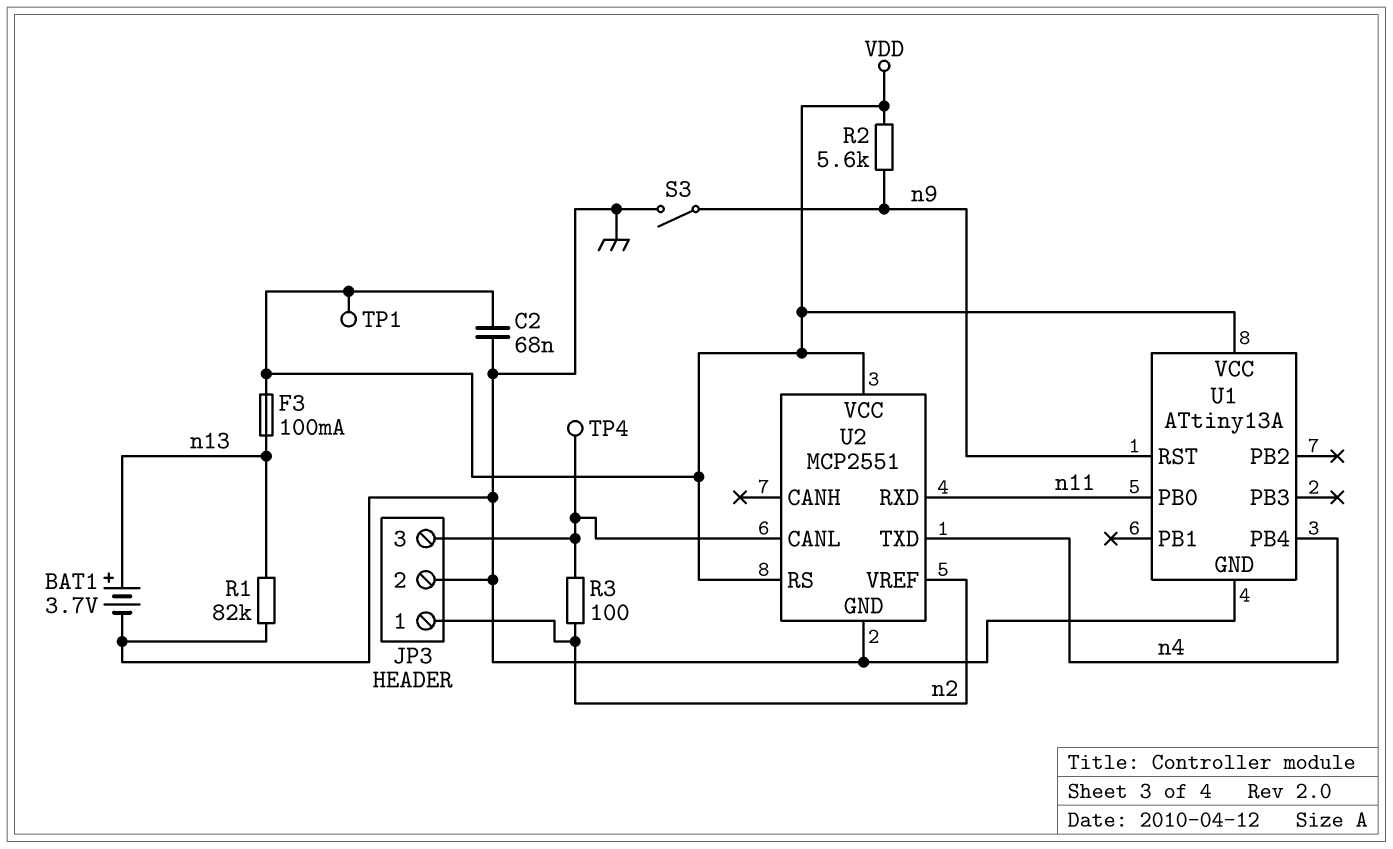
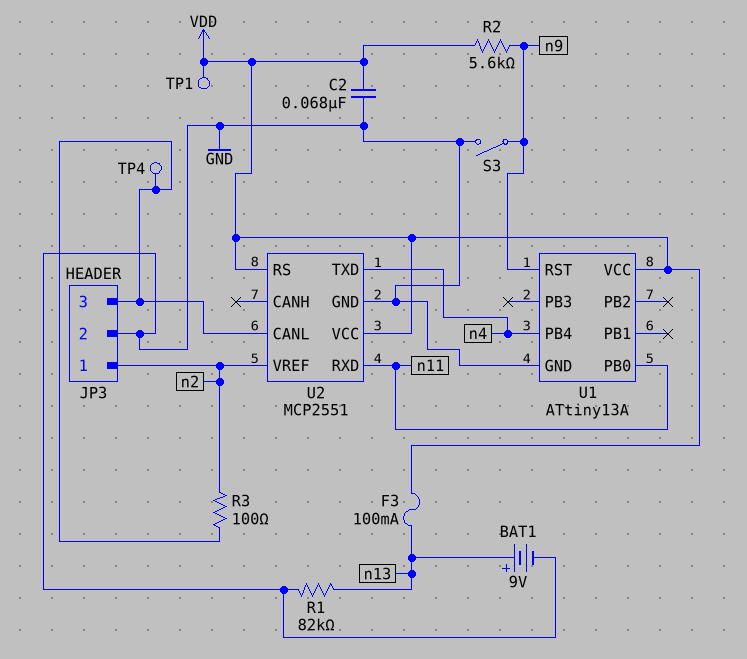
BAT1: 3.7V (plus n13, minus GND) -> 9V (plus n13, minus GND)

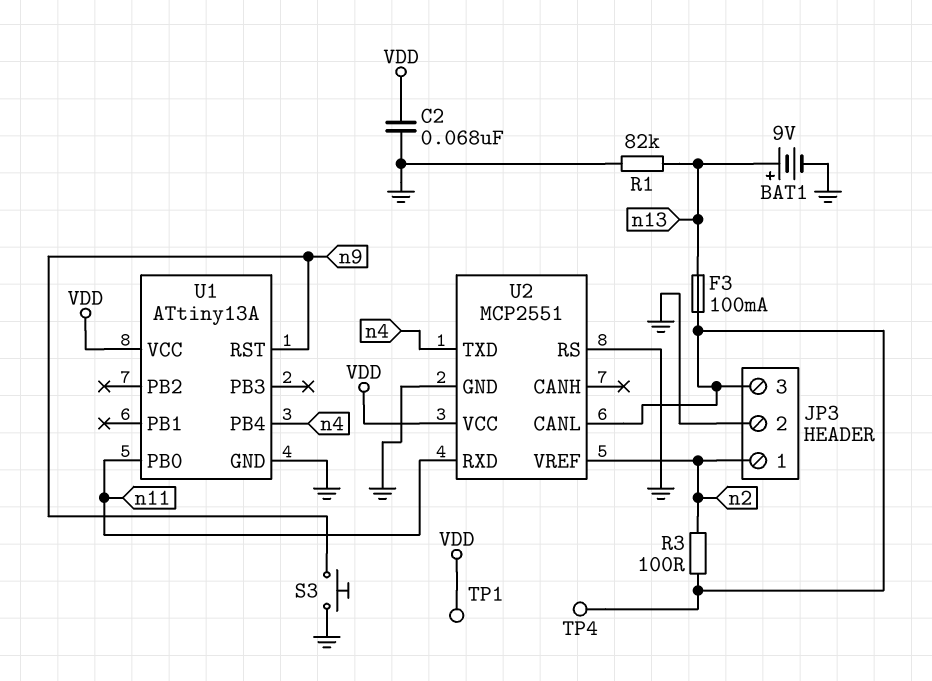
F3: 100mA (VDD, n13) -> 100mA (JP3/3, n13)
R2: 5.6k (VDD, n9) -> none
S3: switch (GND, n9) -> button (GND, n9)
U2 pin RS: VDD -> GND

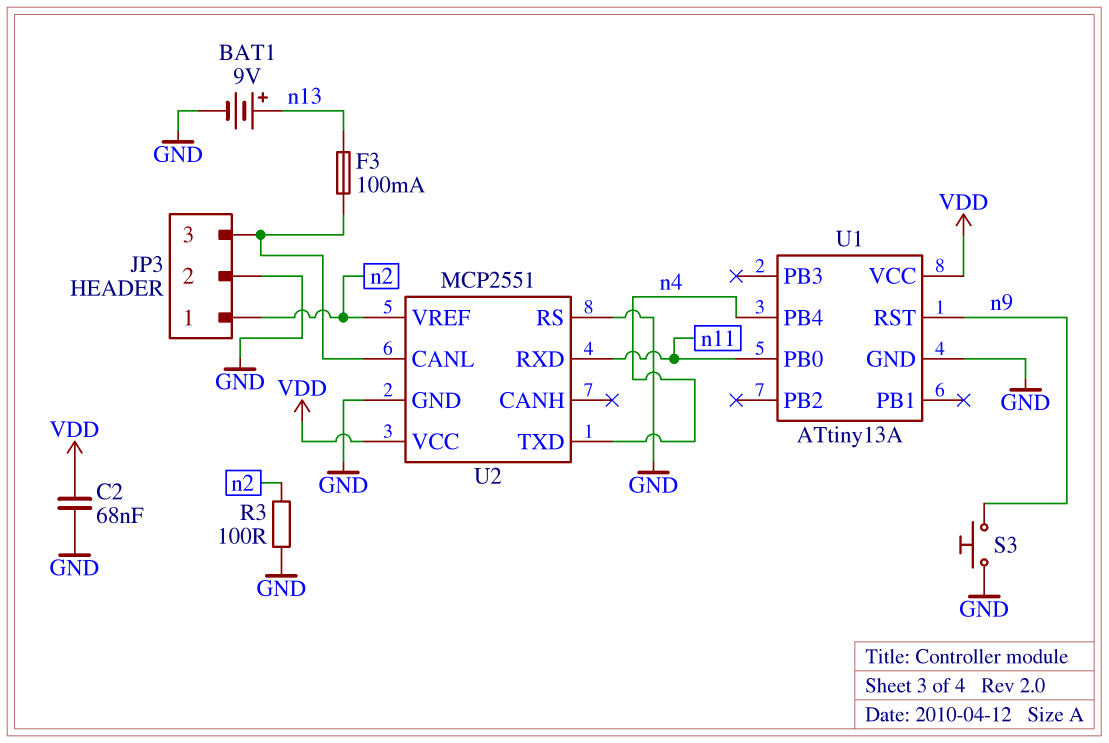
R1: 82k (GND, n13) -> none
R3: 100 (JP3/3, n2) -> 100 (GND, n2)
TP1: test point (VDD) -> none
TP4: test point (JP3/3) -> none

